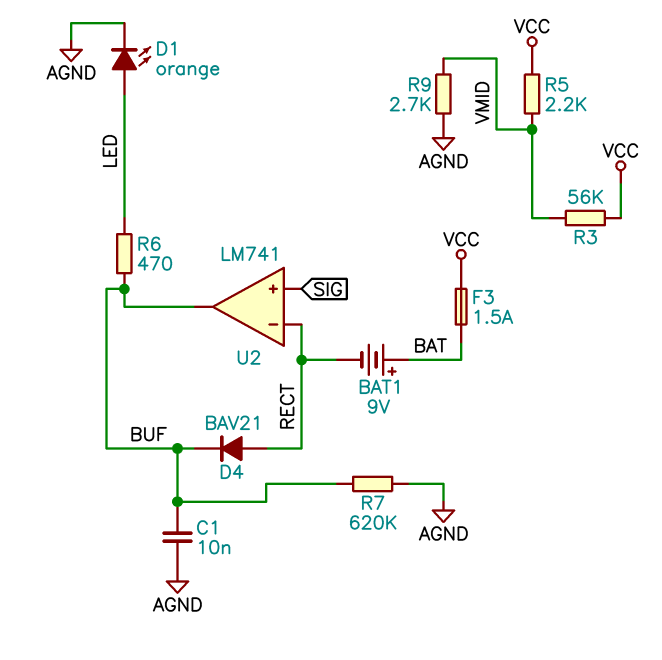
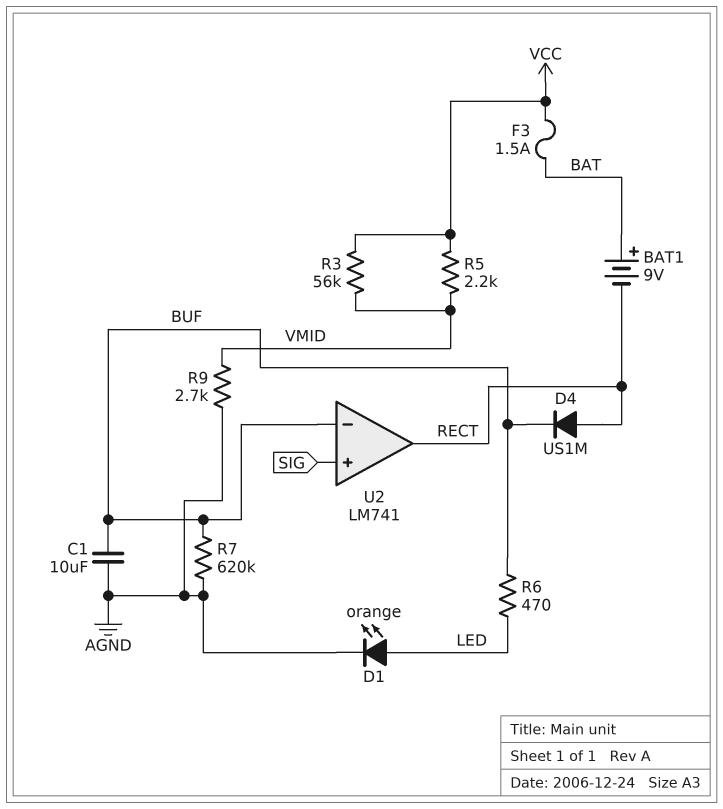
C1: 10nF (AGND, BUF) -> 10uF (AGND, BUF)
D4: diode BAV21 (A RECT, K BUF) -> diode US1M (A RECT, K BUF)
U2 pin in-: RECT -> BUF
U2 pin out: BUF -> RECT

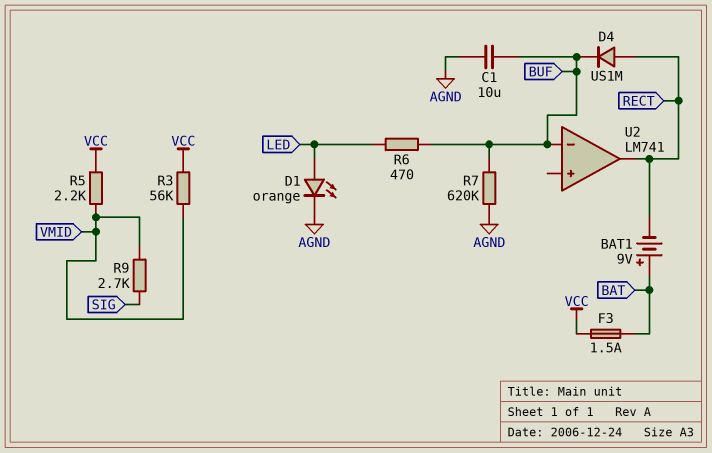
R9: 2.7k (AGND, VMID) -> 2.7k (SIG, VMID)
U2 pin in+: SIG -> none

